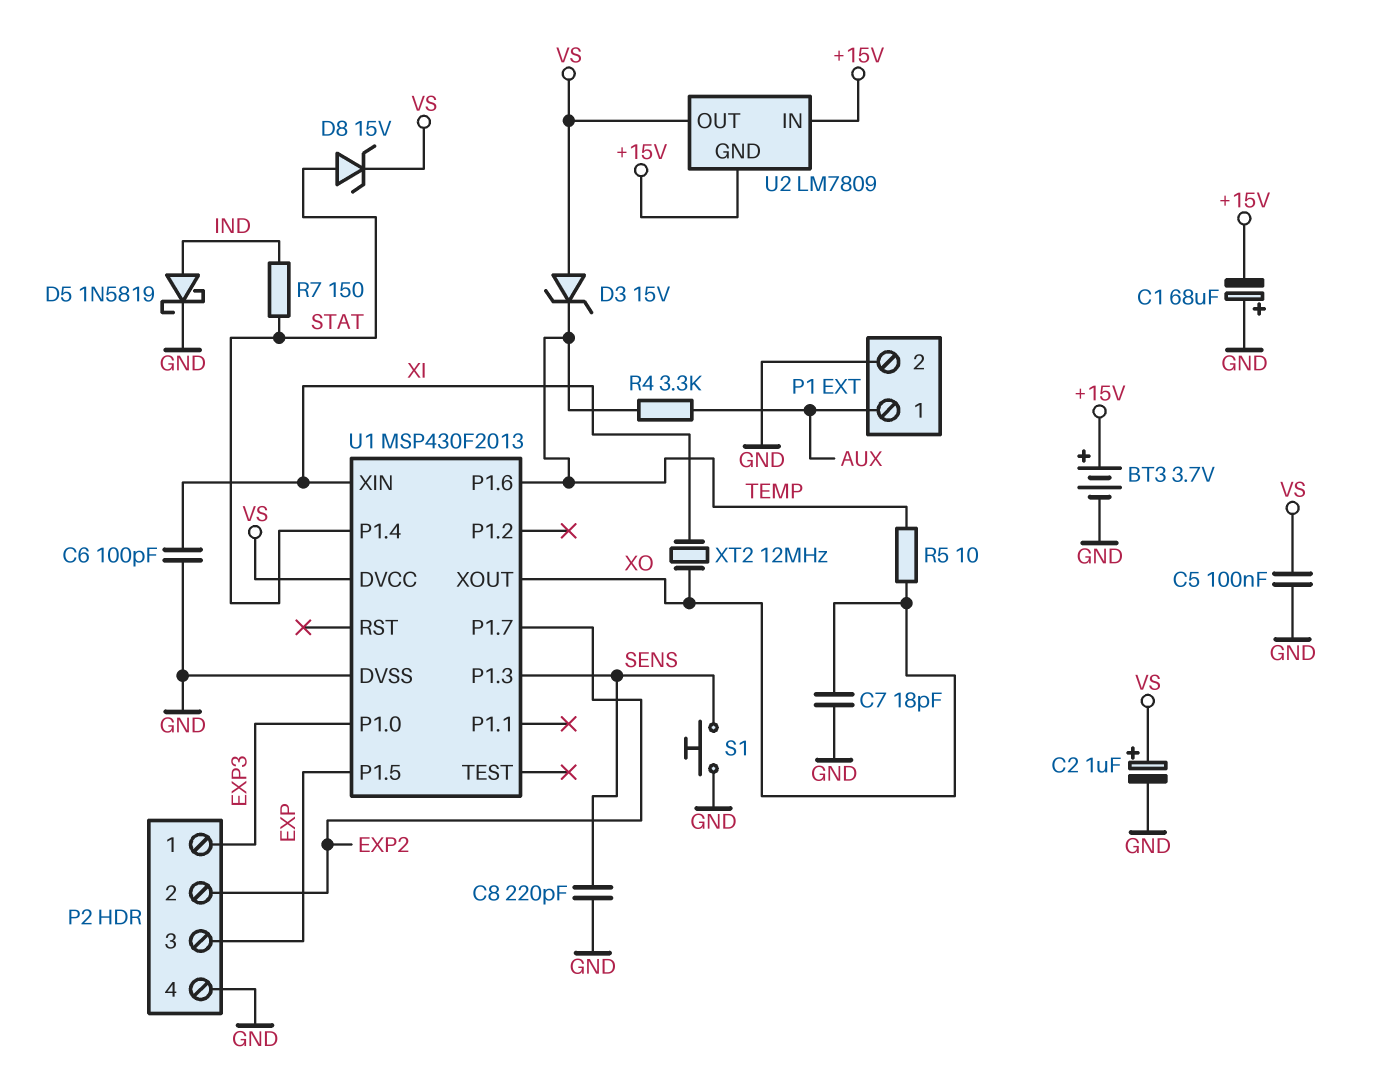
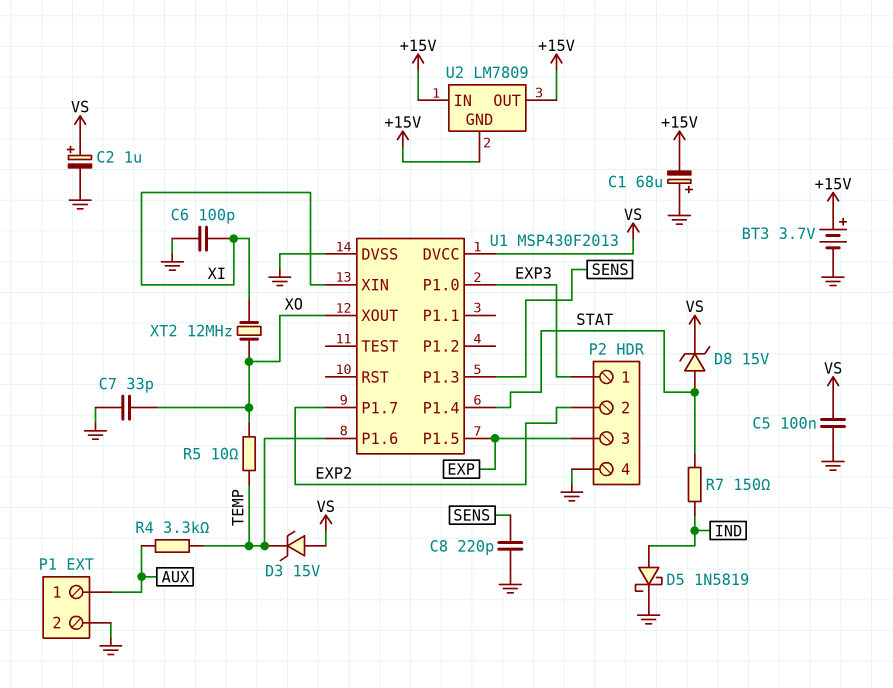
C7: 18pF (GND, XO) -> 33pF (GND, XO)
S1: button (GND, SENS) -> none
U2 pin OUT: VS -> +15V

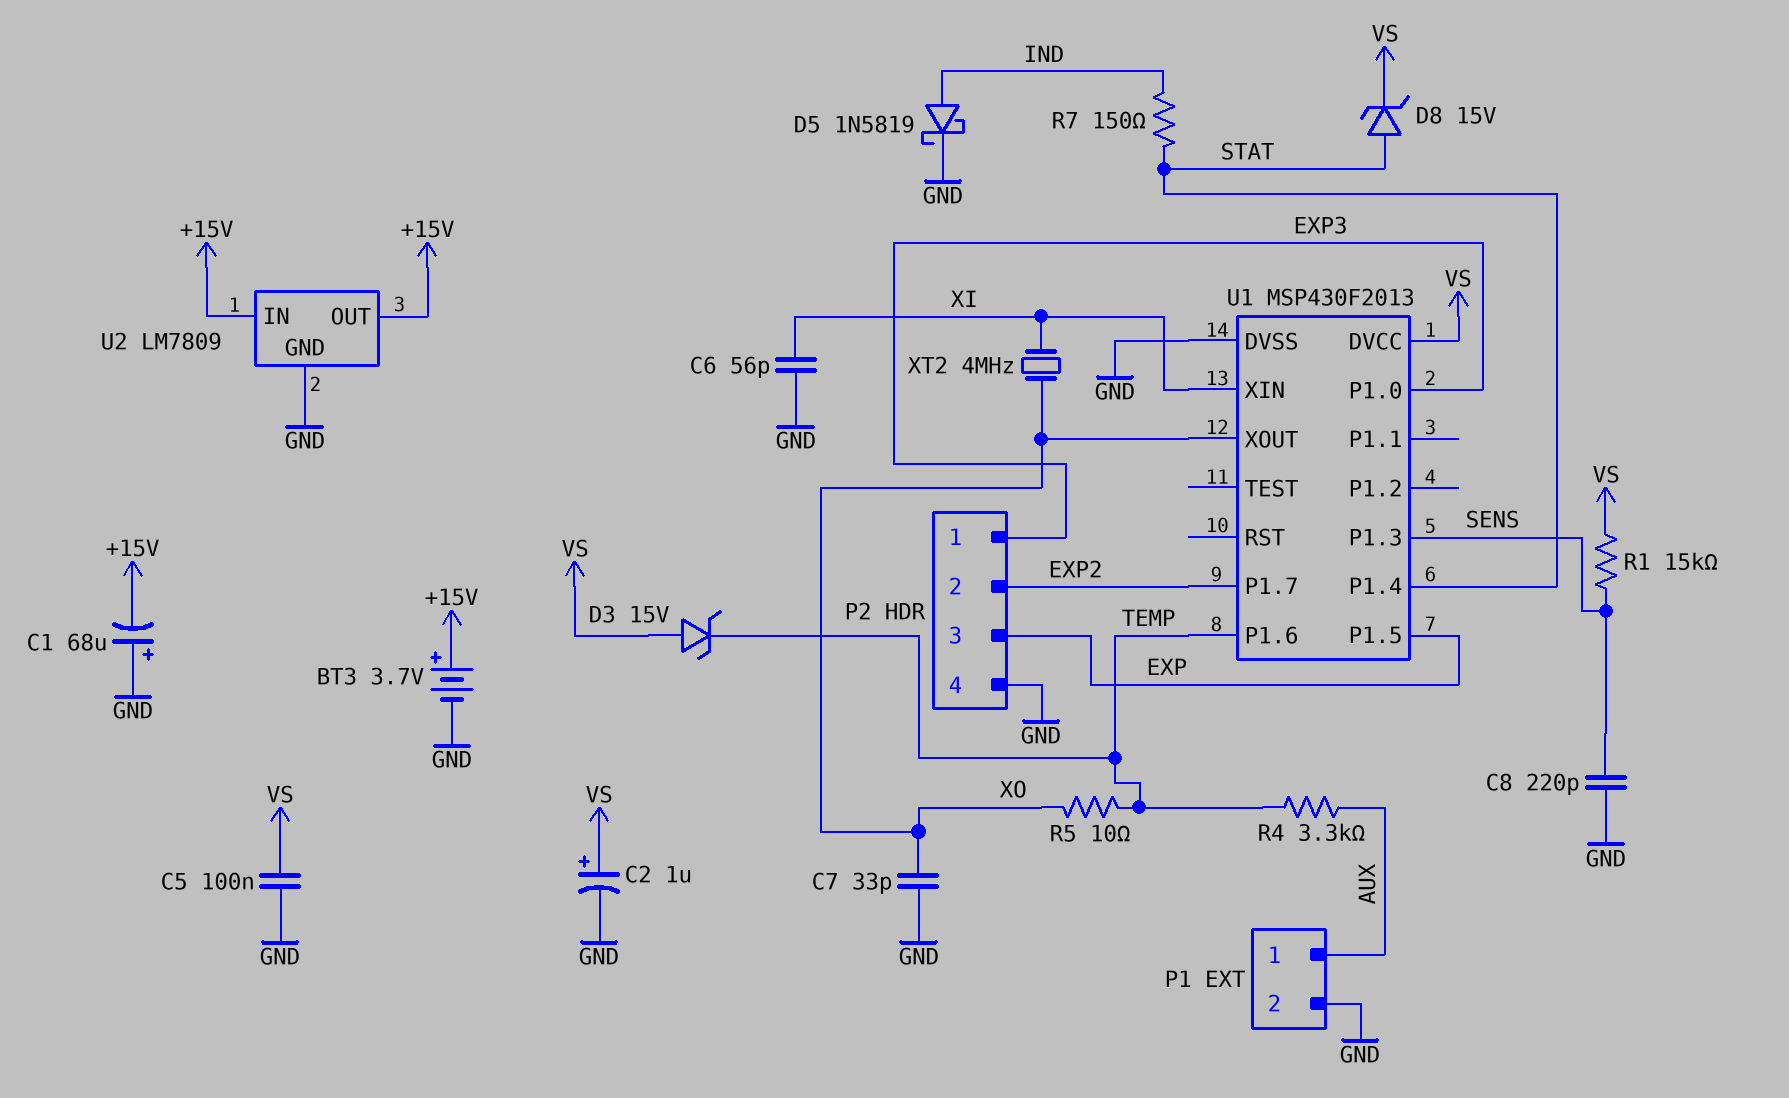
C6: 100pF (GND, XI) -> 56pF (GND, XI)
R1: none -> 15k (SENS, VS)
U2 pin GND: +15V -> GND
XT2: 12MHz (XI, XO) -> 4MHz (XI, XO)

